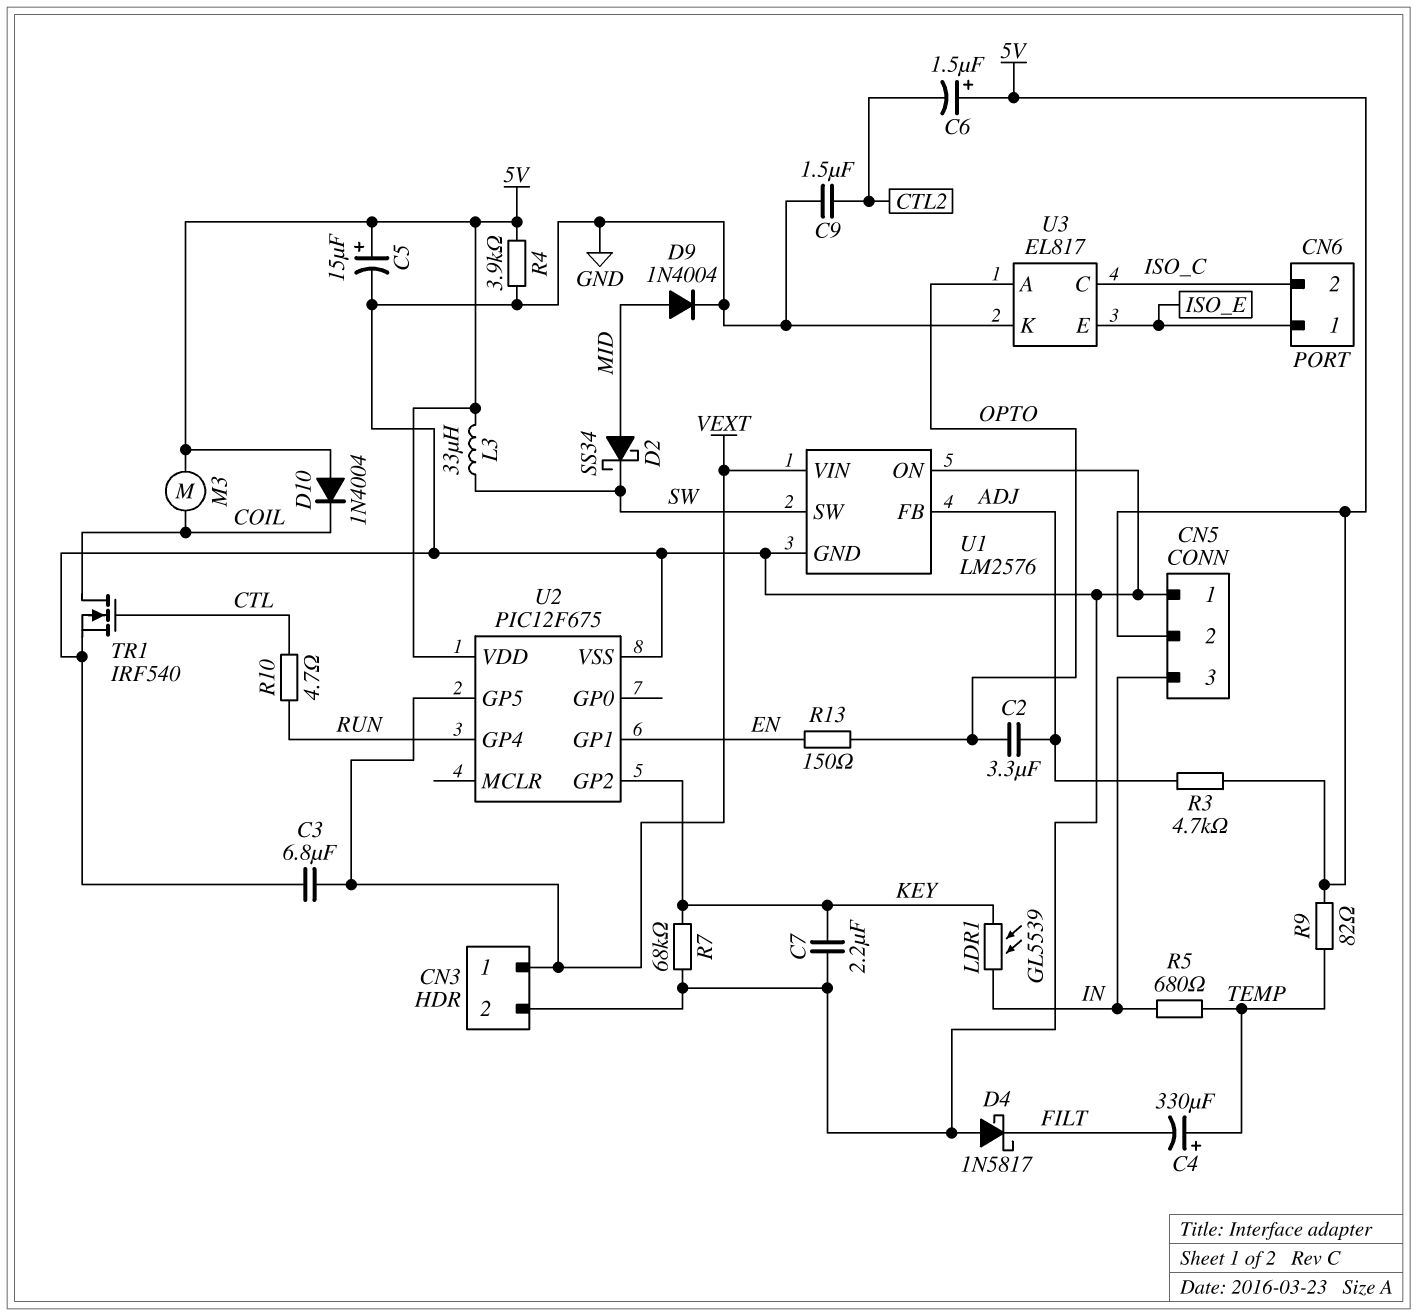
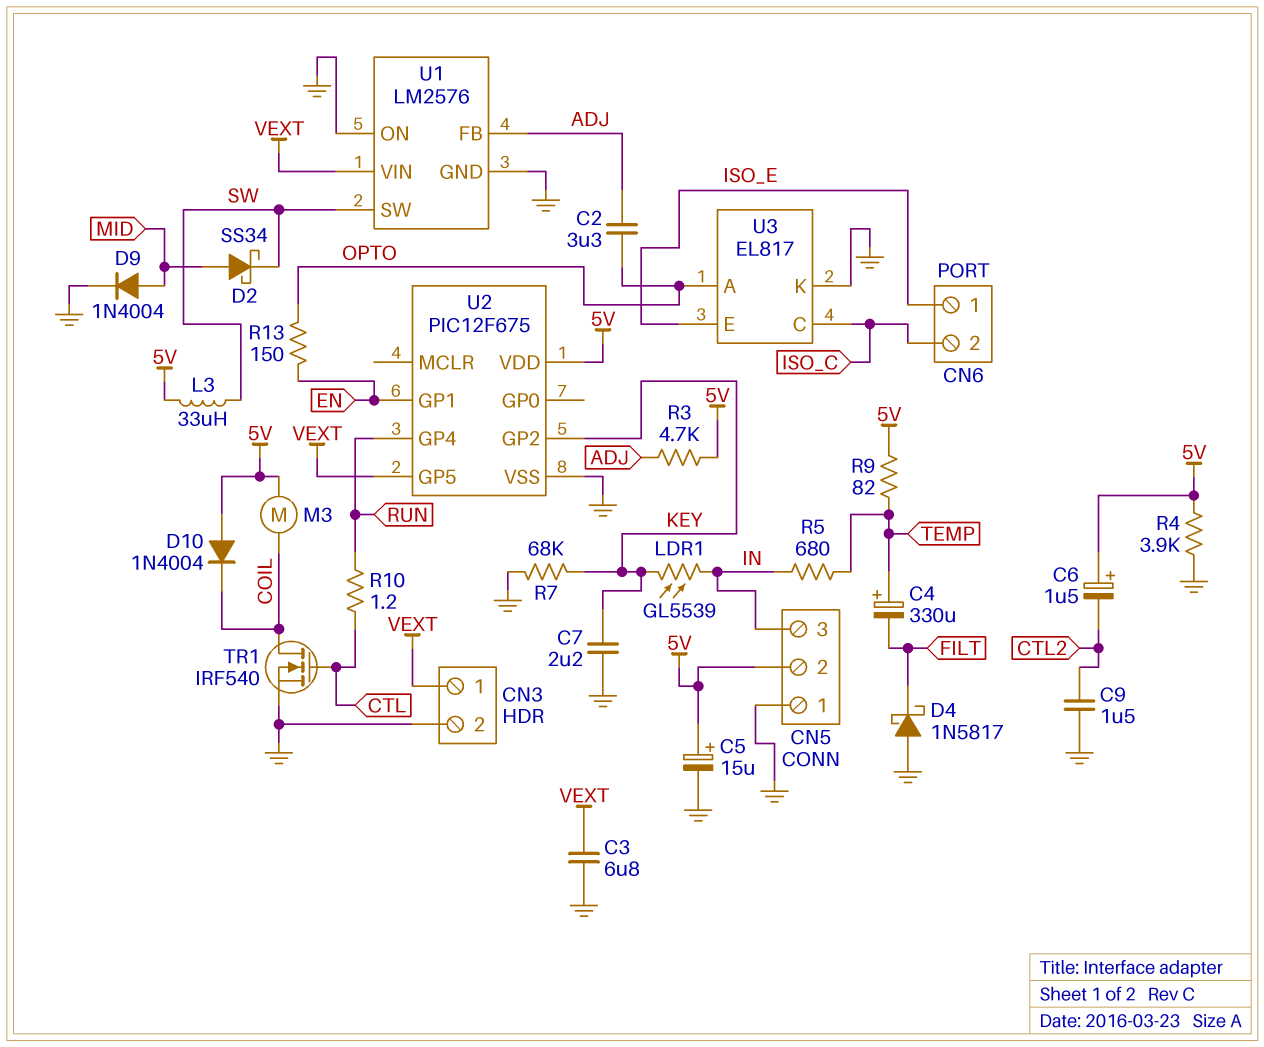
R10: 4.7 (CTL, RUN) -> 1.2 (CTL, RUN)

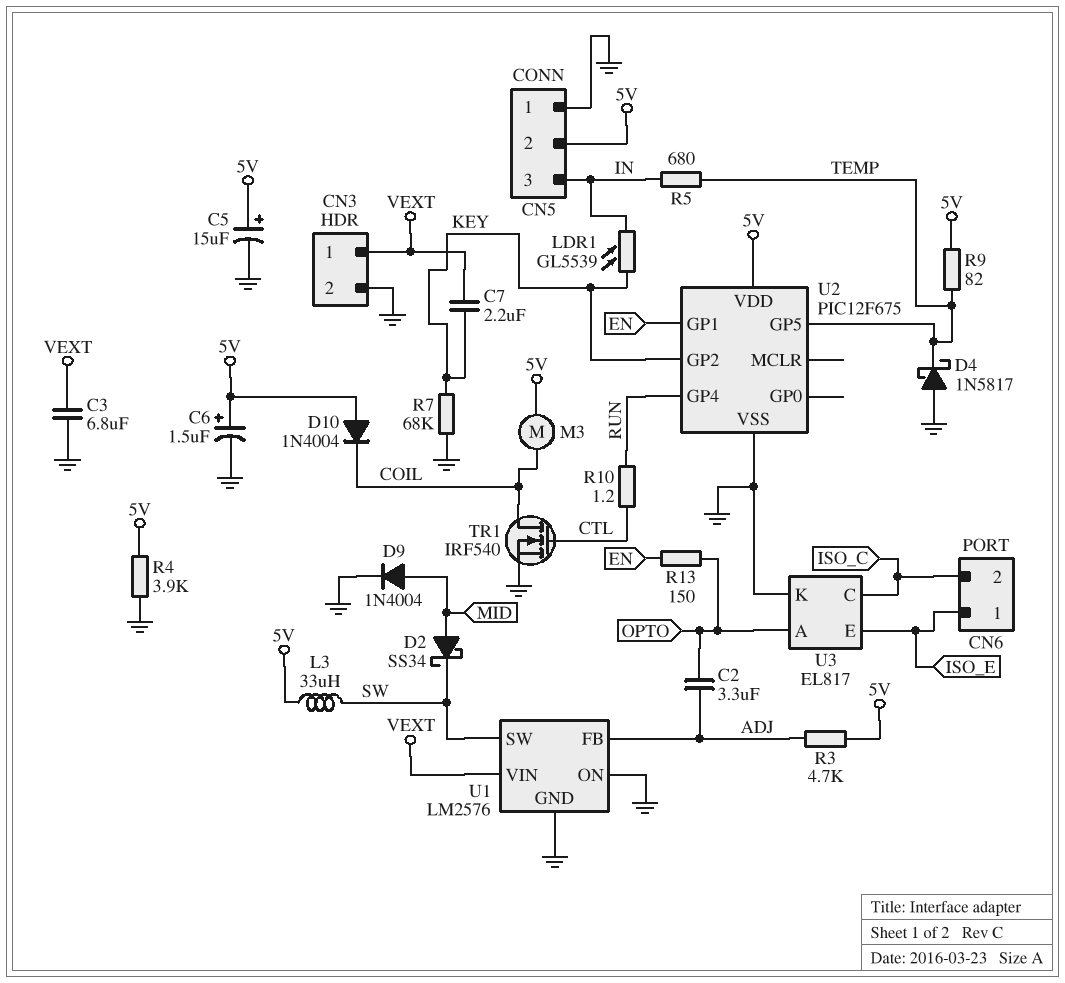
C4: 330uF (plus TEMP, minus FILT) -> none
C6: 1.5uF (plus 5V, minus CTL2) -> 1.5uF (plus 5V, minus GND)
C7: 2.2uF (GND, KEY) -> 2.2uF (KEY, VEXT)
C9: 1.5uF (CTL2, GND) -> none
D4: schottky 1N5817 (A GND, K FILT) -> schottky 1N5817 (A GND, K TEMP)
U2 pin GP5: VEXT -> TEMP

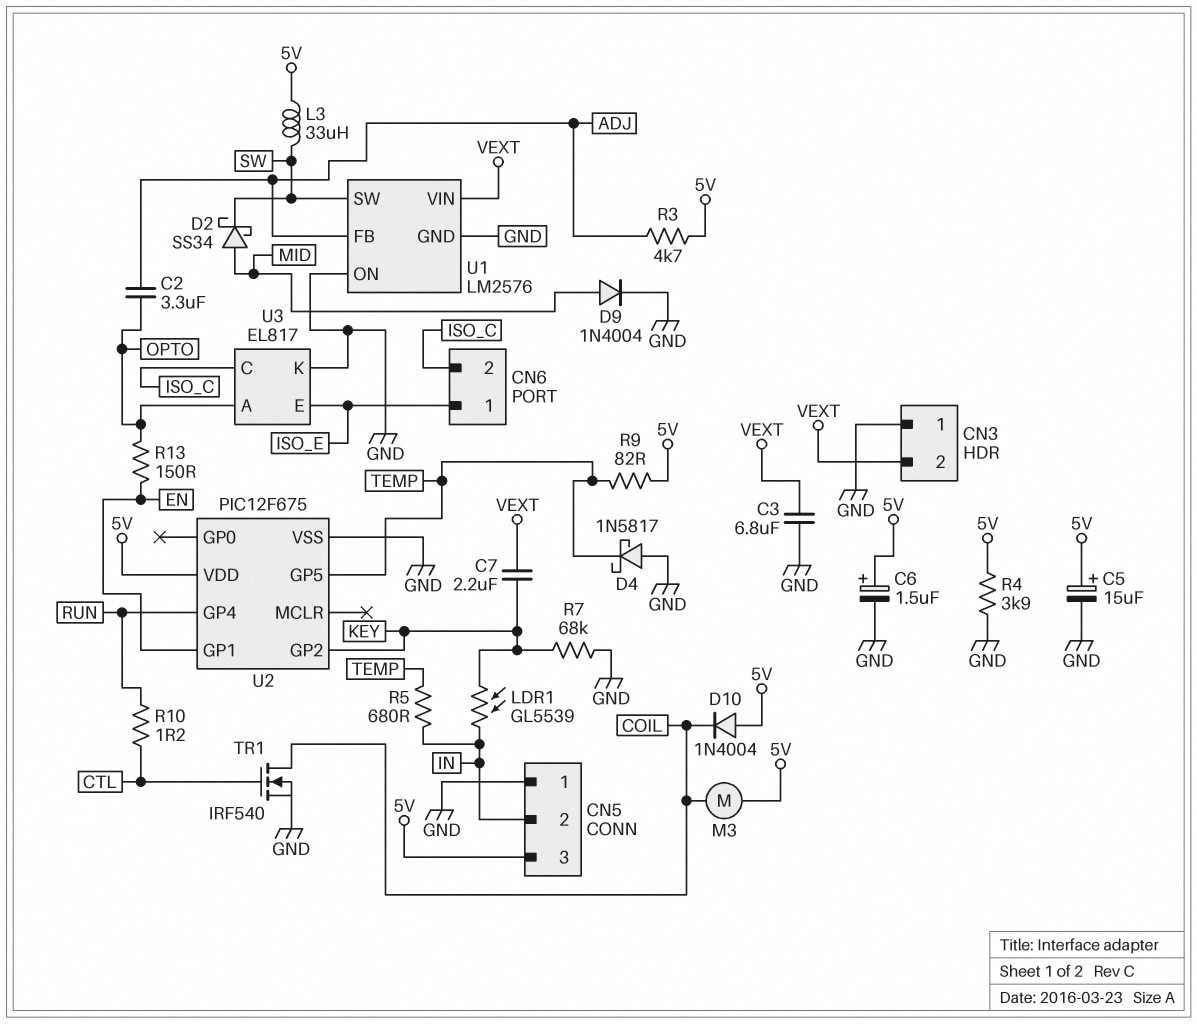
CN3 pin 1: VEXT -> GND
CN3 pin 2: GND -> VEXT
CN5 pin 2: 5V -> IN
CN5 pin 3: IN -> 5V

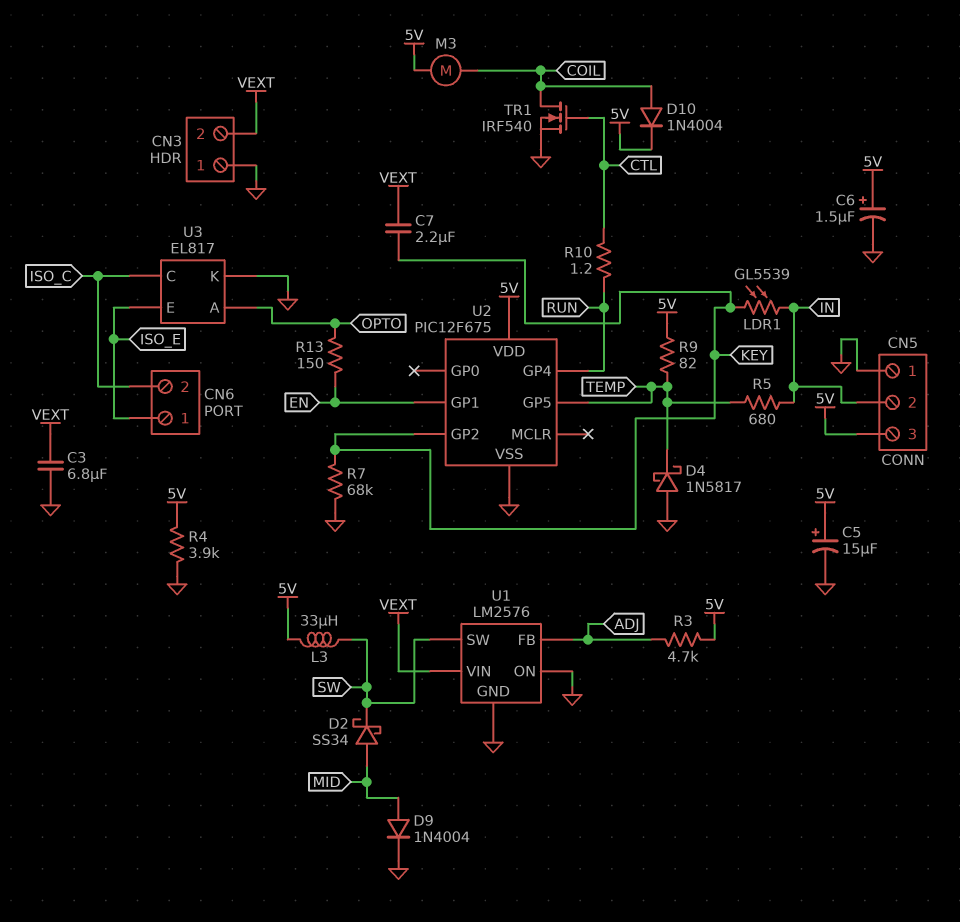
C2: 3.3uF (ADJ, OPTO) -> none
D10: diode 1N4004 (A 5V, K COIL) -> diode 1N4004 (A COIL, K 5V)

